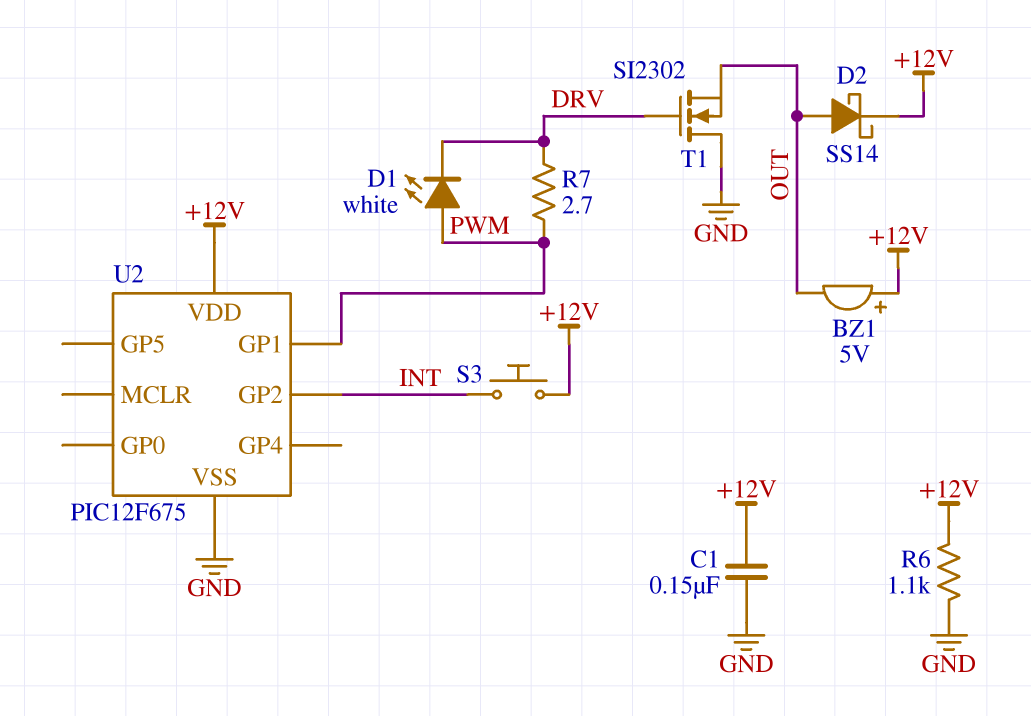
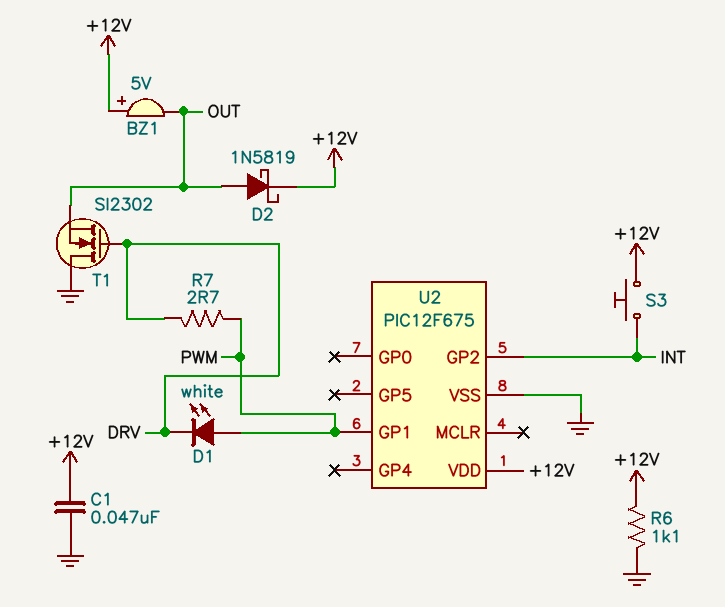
C1: 150nF (+12V, GND) -> 47nF (+12V, GND)
D2: schottky SS14 (A OUT, K +12V) -> schottky 1N5819 (A OUT, K +12V)

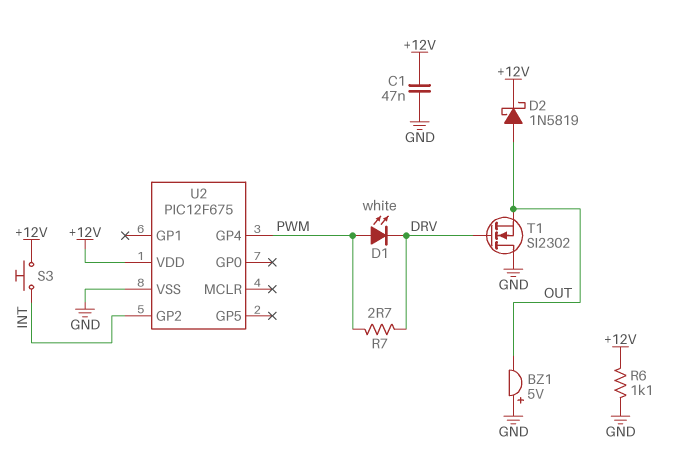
BZ1: buzzer 5V (plus +12V, minus OUT) -> buzzer 5V (plus GND, minus OUT)
U2 pin GP1: PWM -> none
U2 pin GP4: none -> PWM

